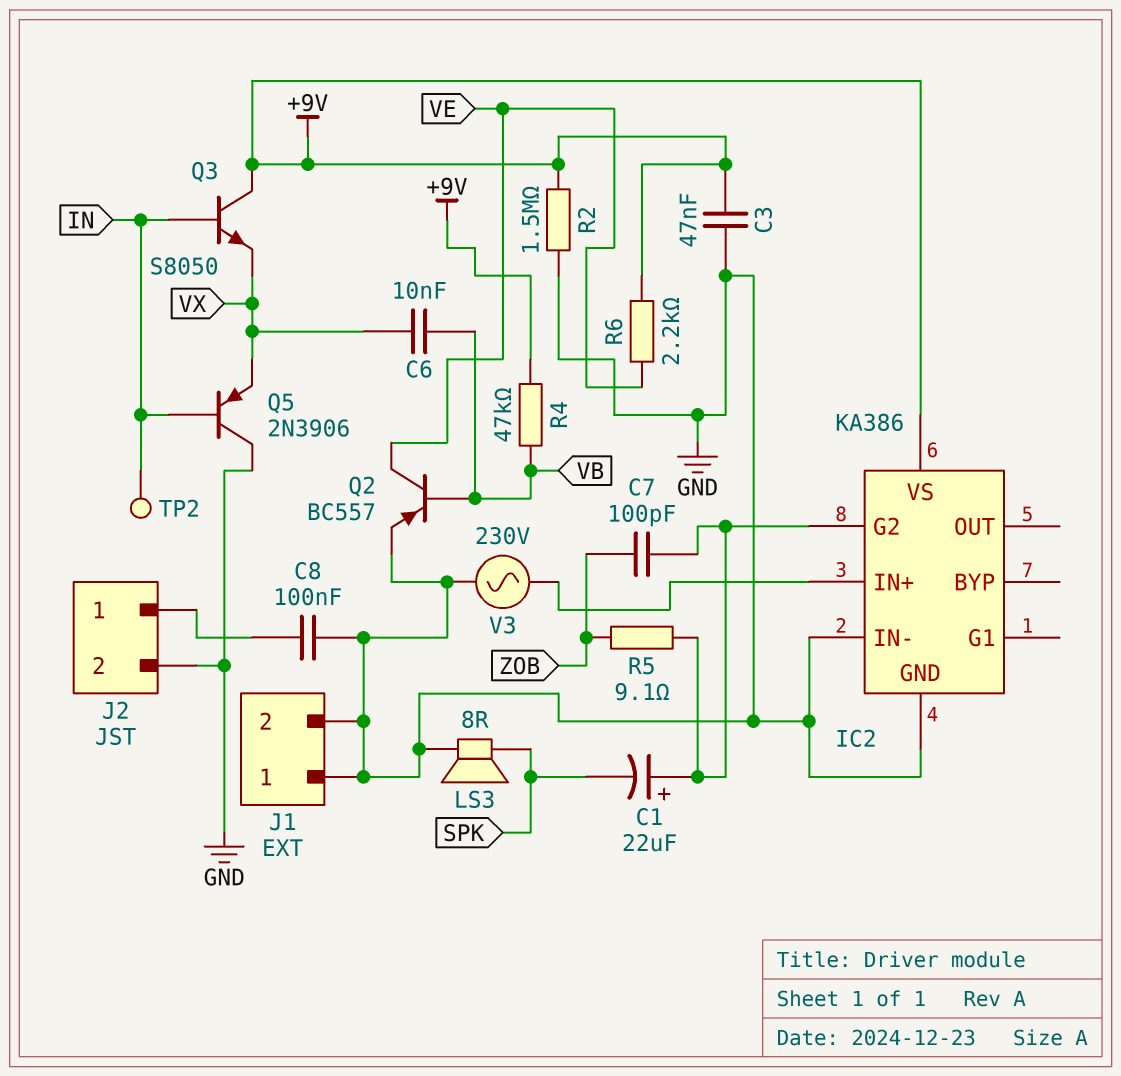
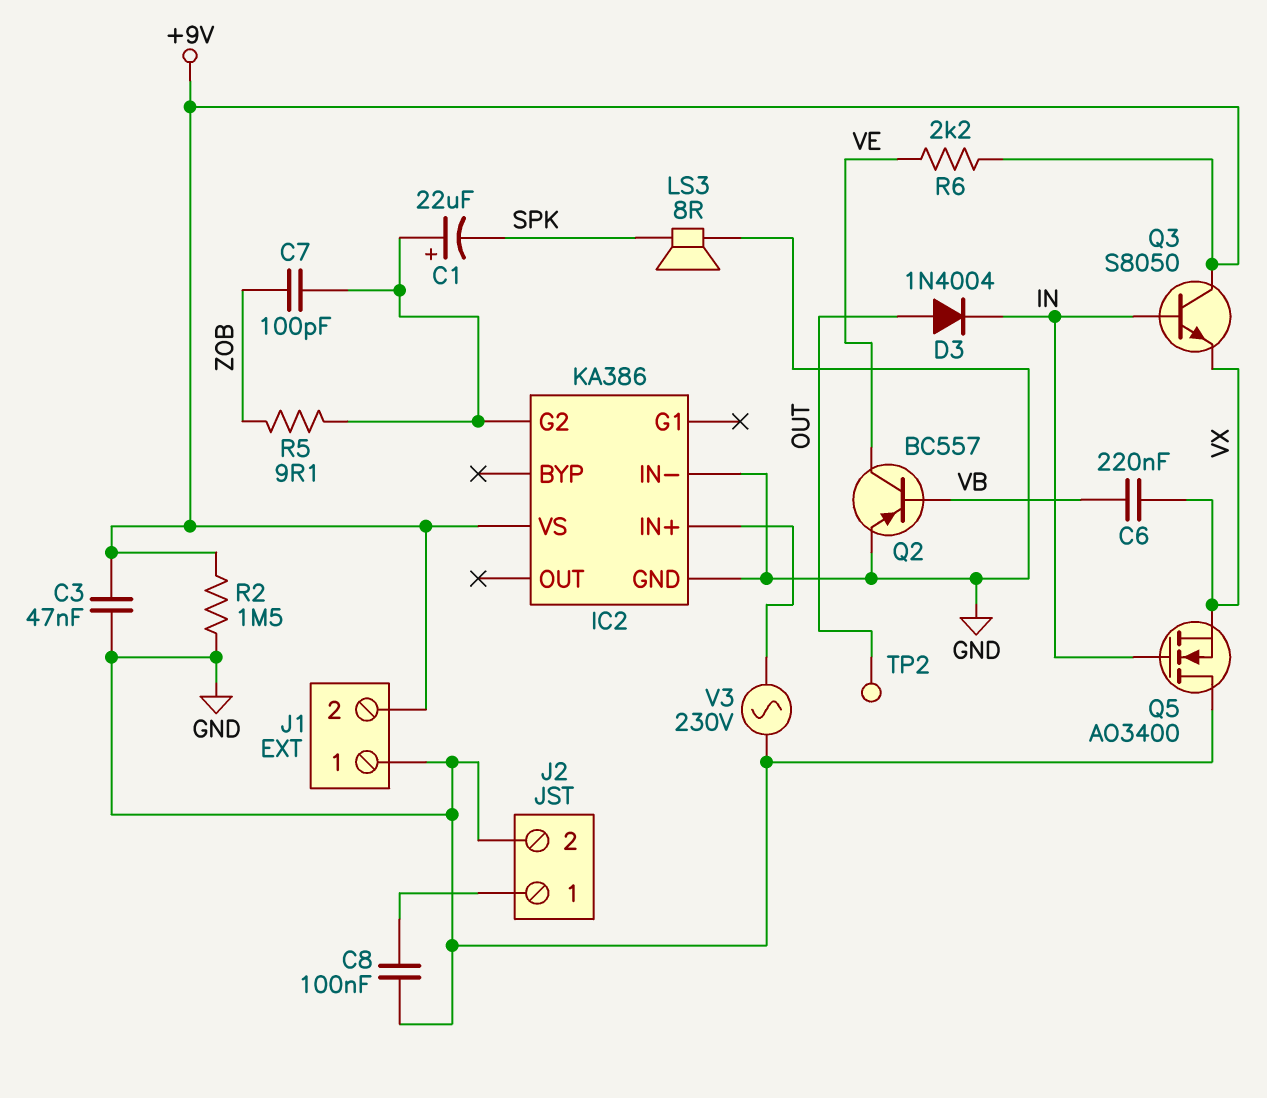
C6: 10nF (VB, VX) -> 220nF (VB, VX)
D3: none -> diode 1N4004 (A OUT, K IN)
J1 pin 2: GND -> +9V
Q5: PNP 2N3906 (B IN, C GND, E VX) -> NMOS AO3400 (G IN, D GND, S VX)
R4: 47k (+9V, VB) -> none
TP2: test point (IN) -> test point (OUT)

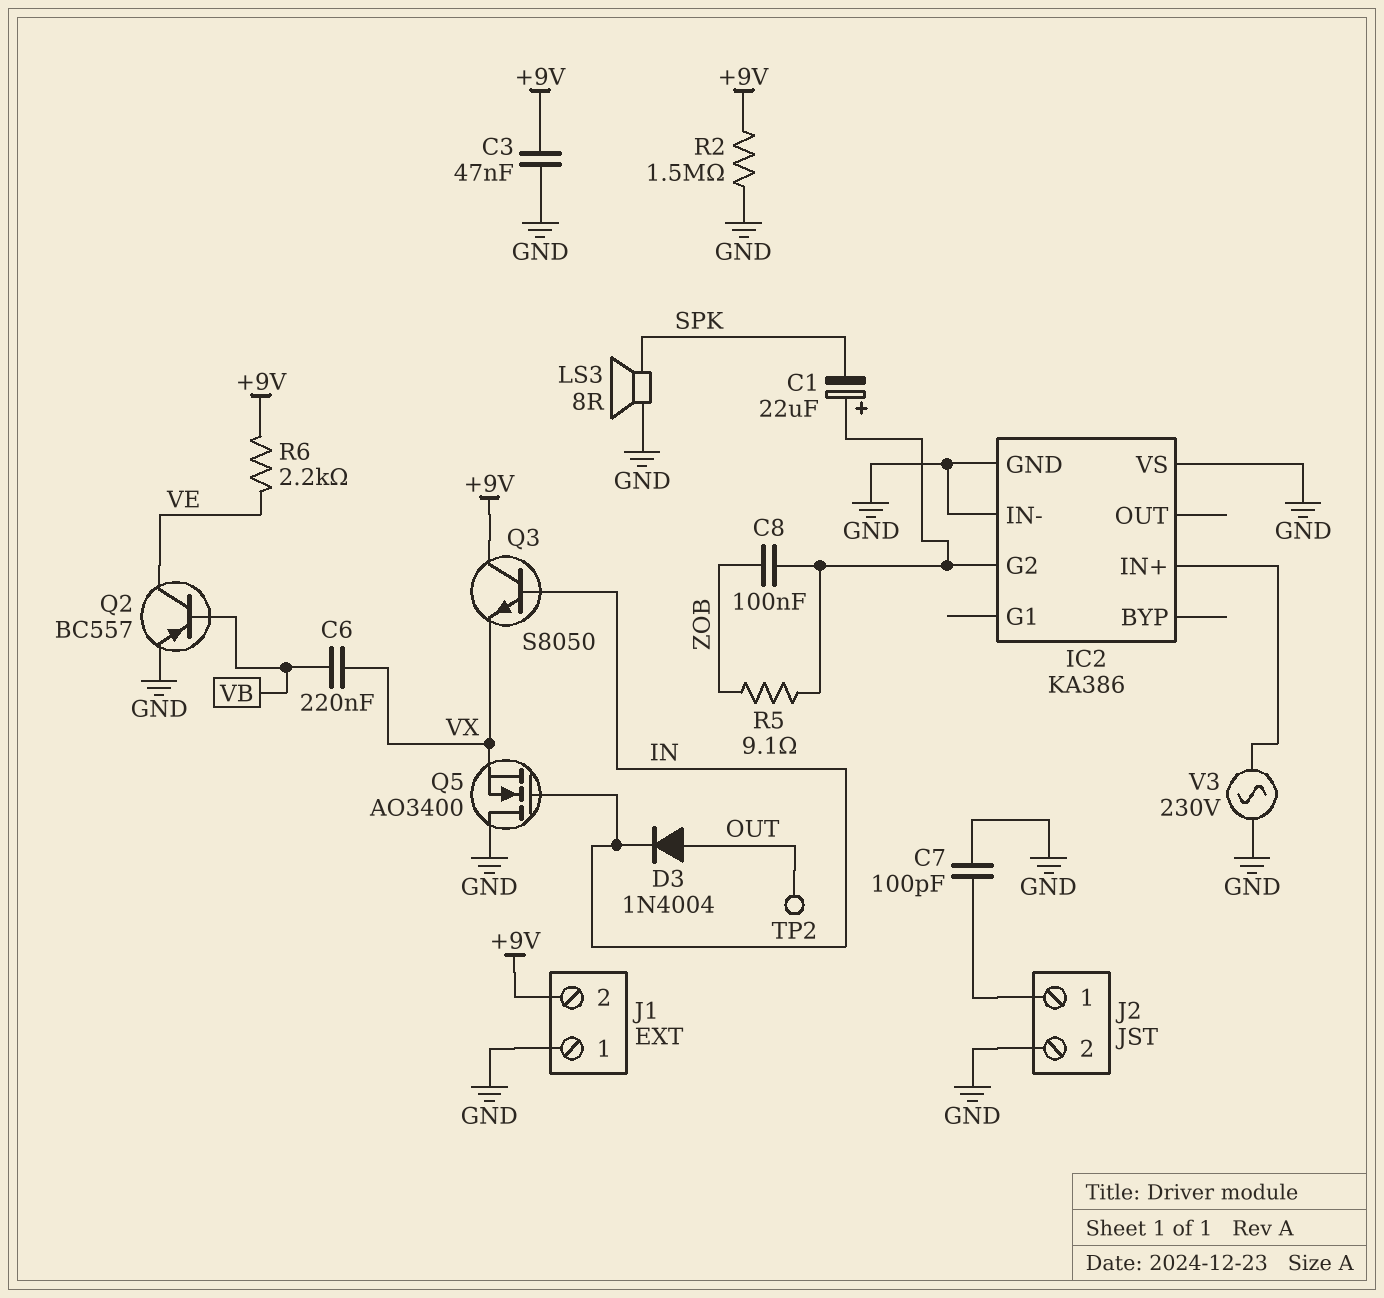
C7: 100pF (IC2/G2, ZOB) -> 100pF (GND, J2/1)
C8: 100nF (GND, J2/1) -> 100nF (IC2/G2, ZOB)
IC2 pin VS: +9V -> GND

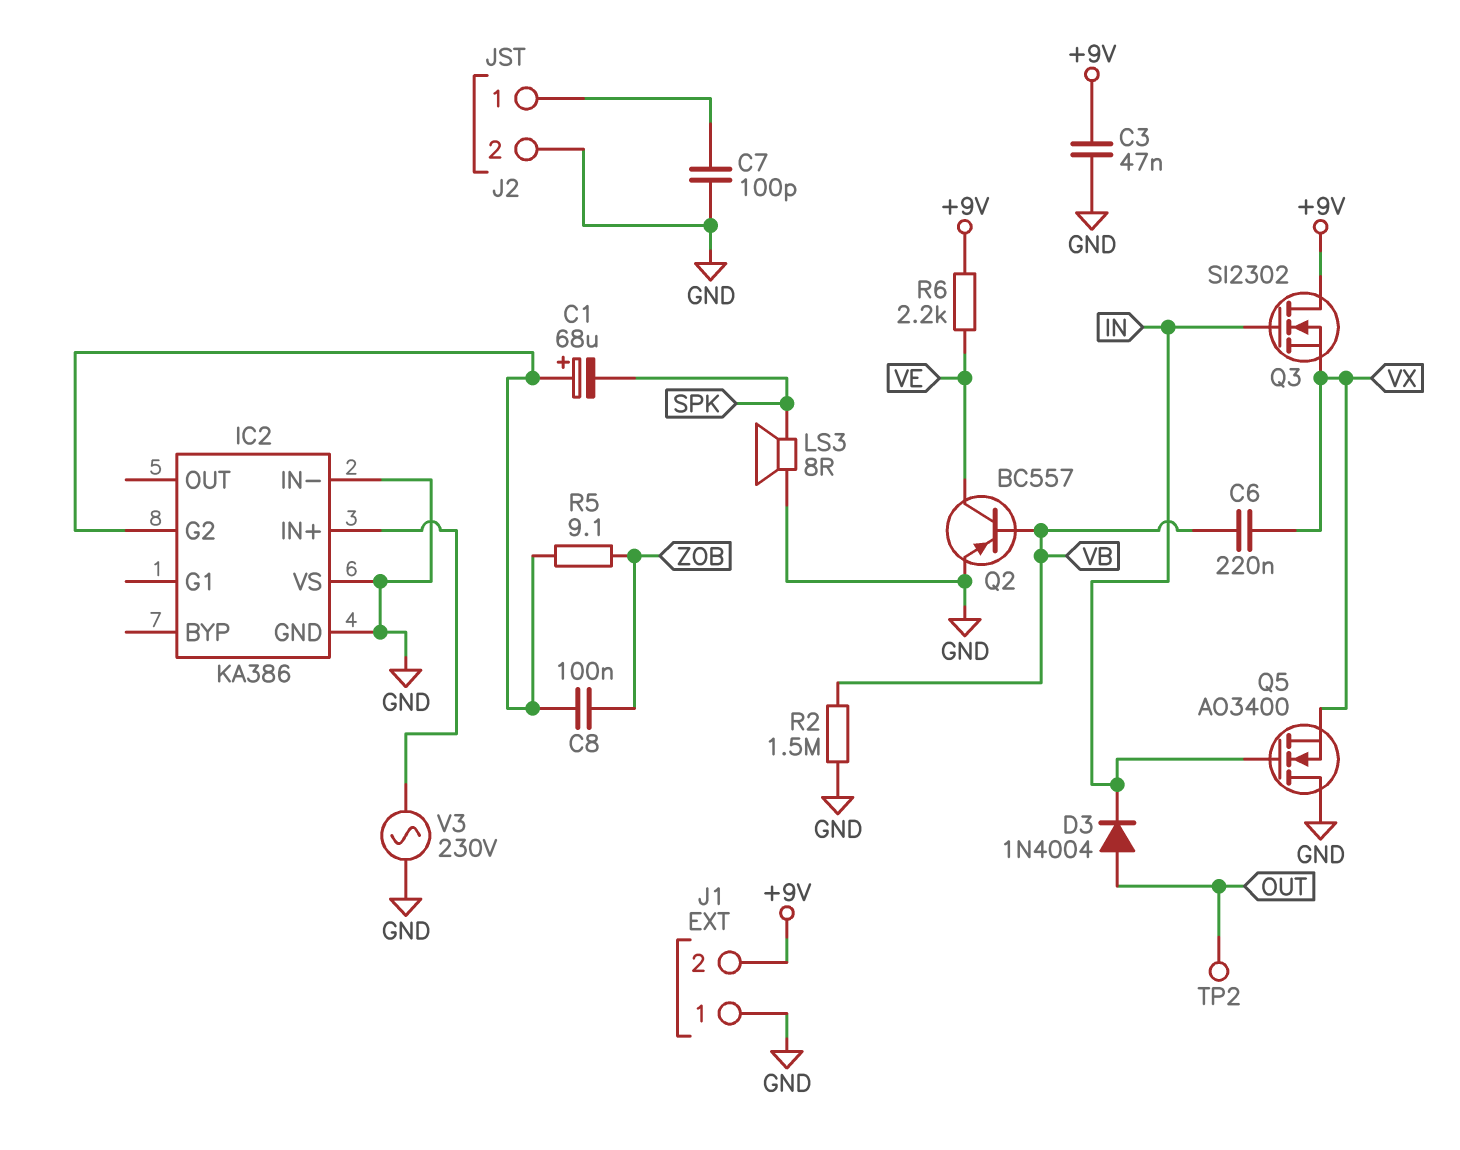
C1: 22uF (plus IC2/G2, minus SPK) -> 68uF (plus IC2/G2, minus SPK)
Q3: NPN S8050 (B IN, C +9V, E VX) -> NMOS SI2302 (G IN, D +9V, S VX)
R2: 1.5M (+9V, GND) -> 1.5M (GND, VB)

